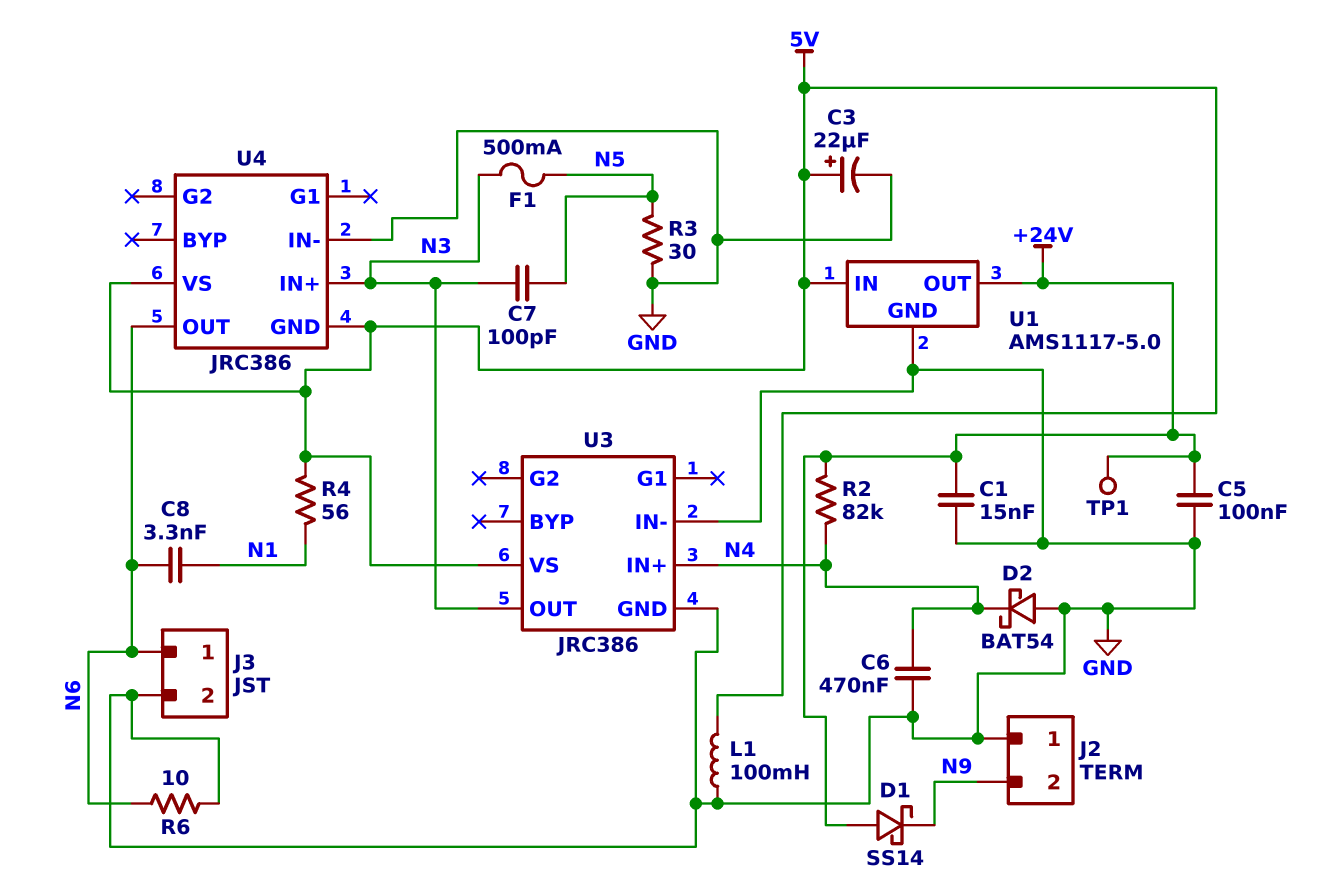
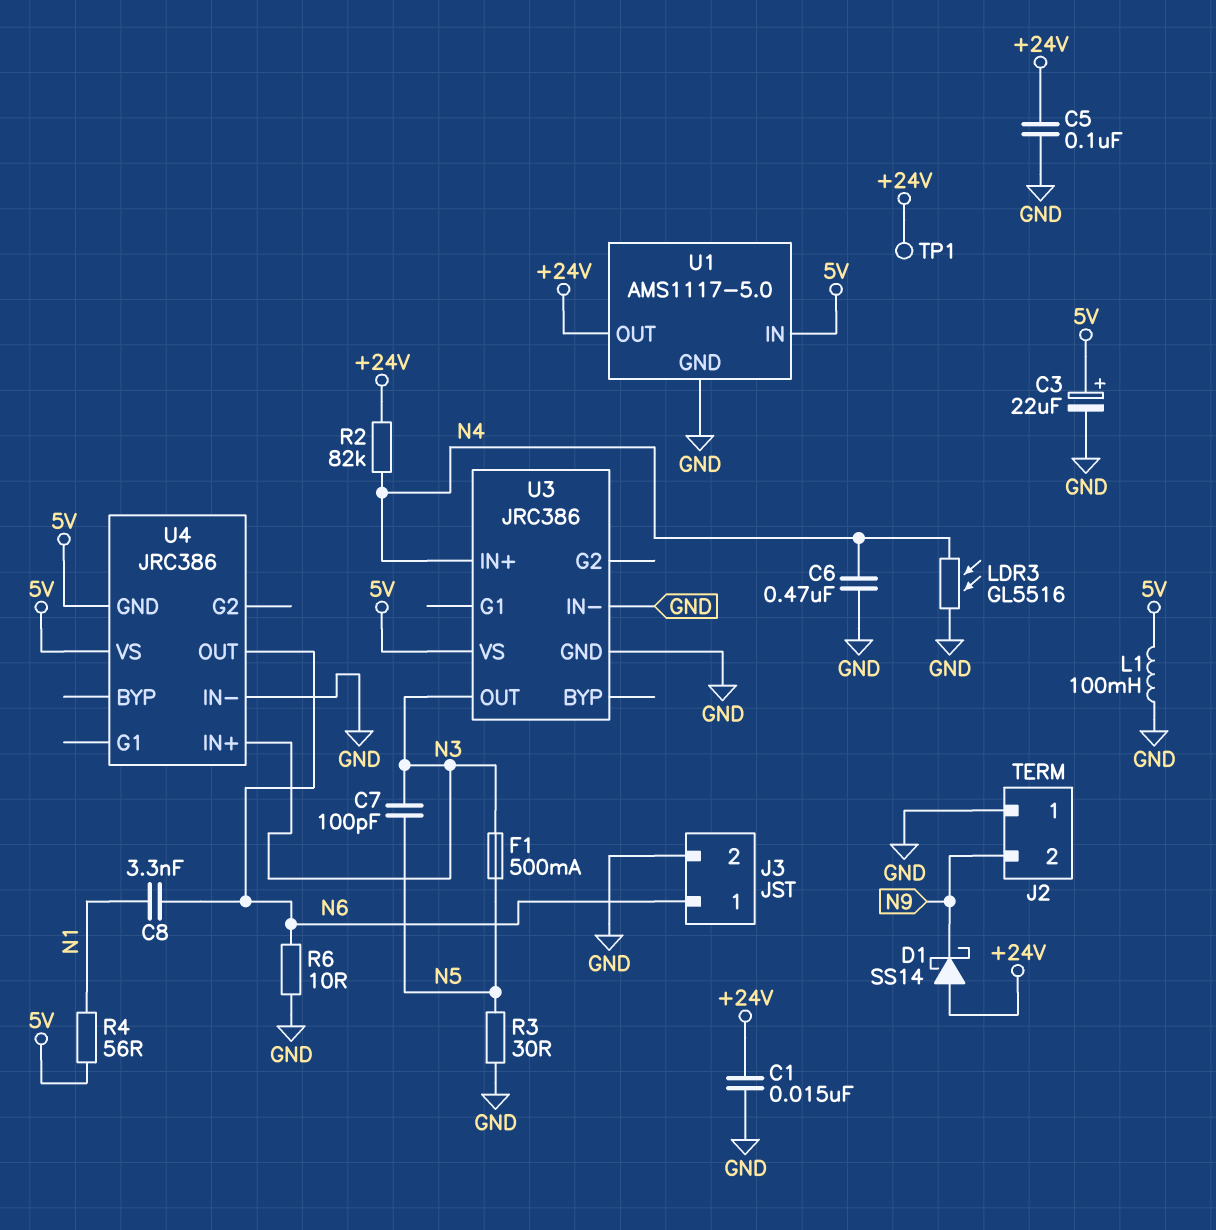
D2: schottky BAT54 (A GND, K N4) -> none
LDR3: none -> GL5516 (GND, N4)

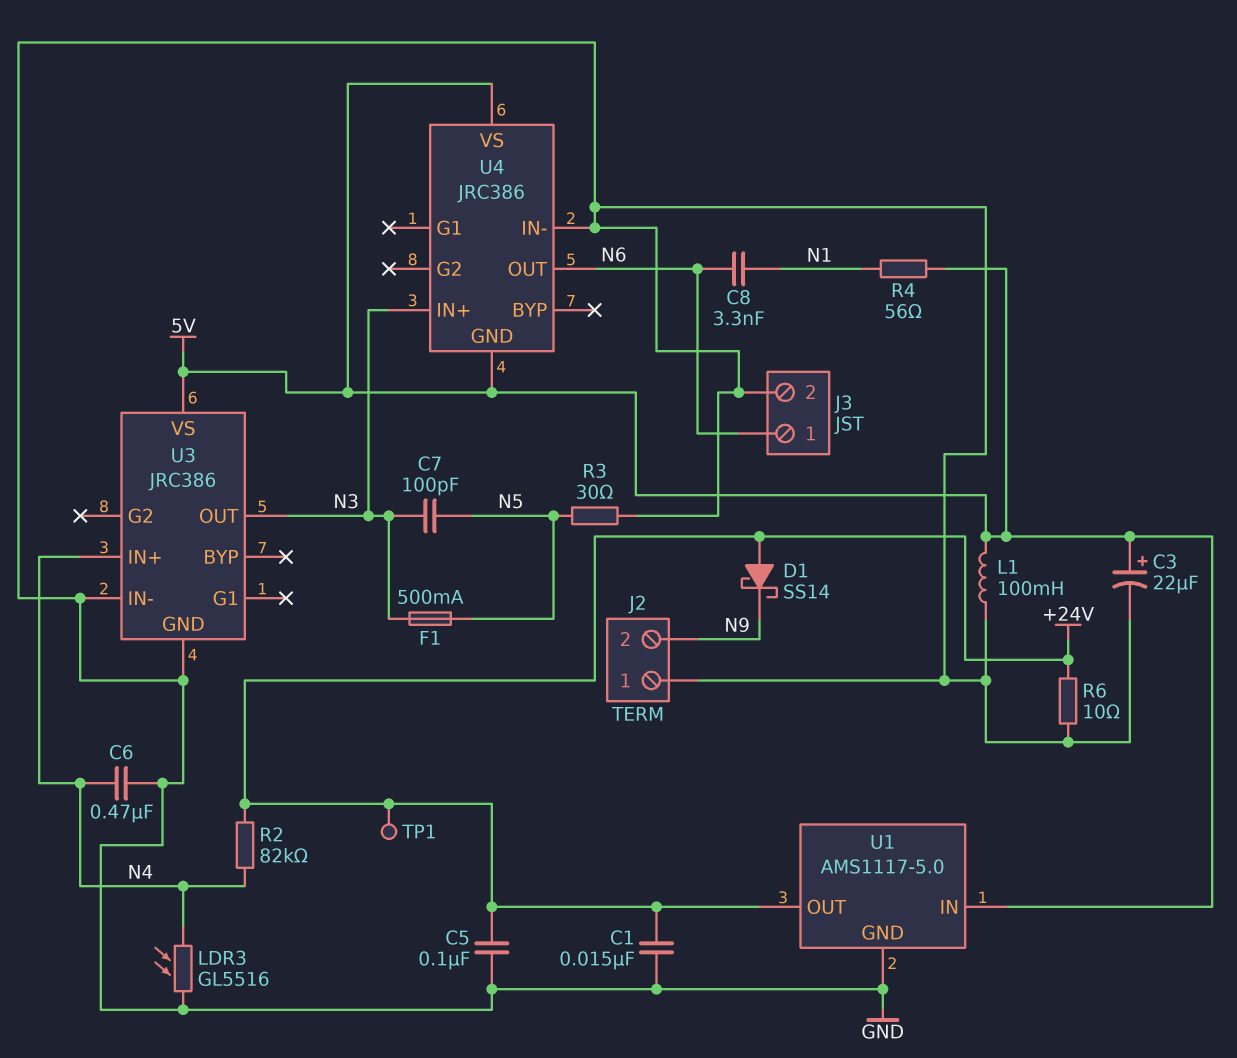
R6: 10 (GND, N6) -> 10 (+24V, GND)

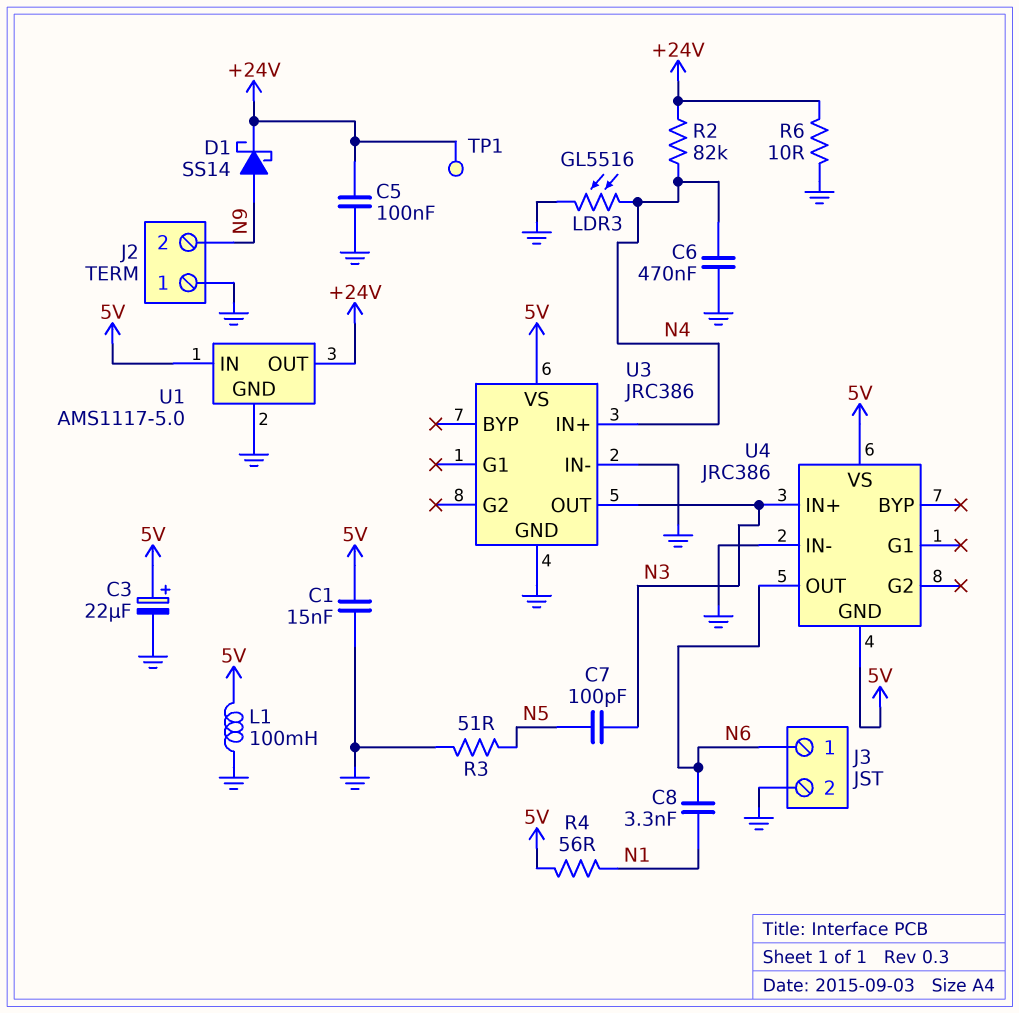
C1: 15nF (+24V, GND) -> 15nF (5V, GND)
D1: schottky SS14 (A +24V, K N9) -> schottky SS14 (A N9, K +24V)
F1: 500mA (N3, N5) -> none
R3: 30 (GND, N5) -> 51 (GND, N5)

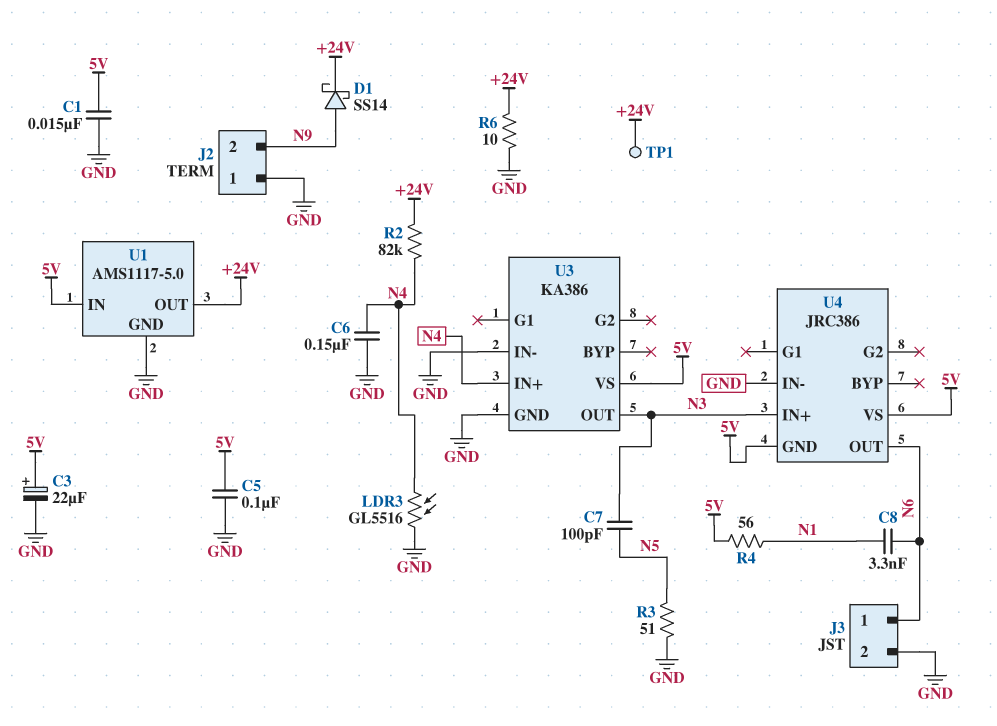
C5: 100nF (+24V, GND) -> 100nF (5V, GND)
C6: 470nF (GND, N4) -> 150nF (GND, N4)
L1: 100mH (5V, GND) -> none
U3: JRC386 -> KA386

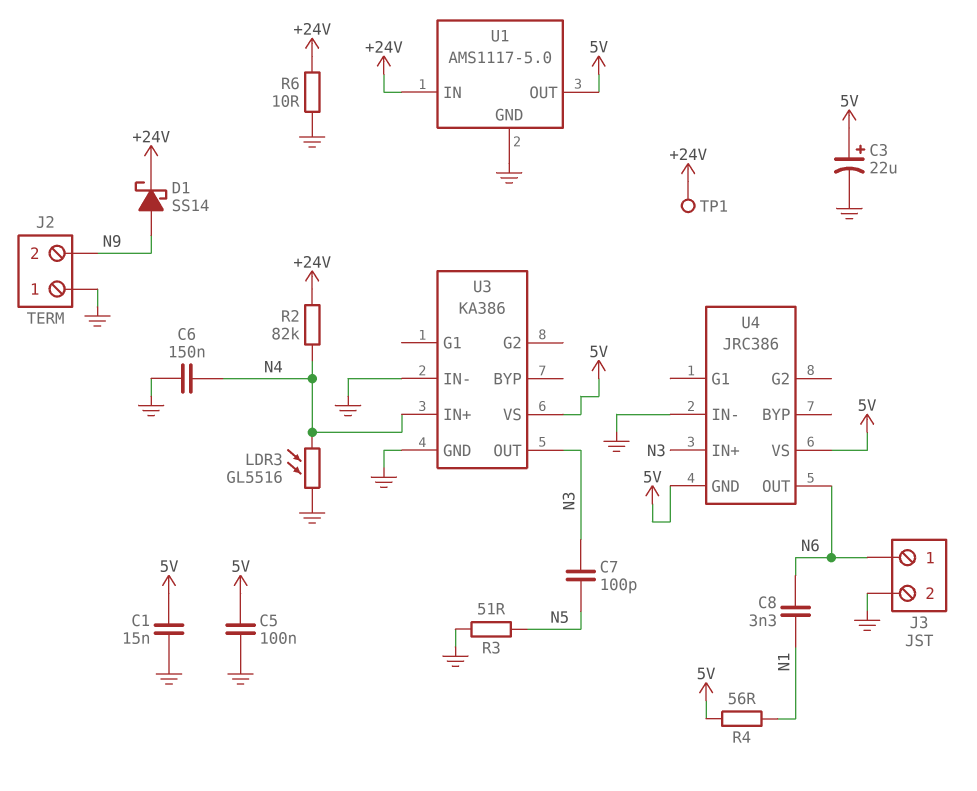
U1 pin IN: 5V -> +24V
U1 pin OUT: +24V -> 5V

